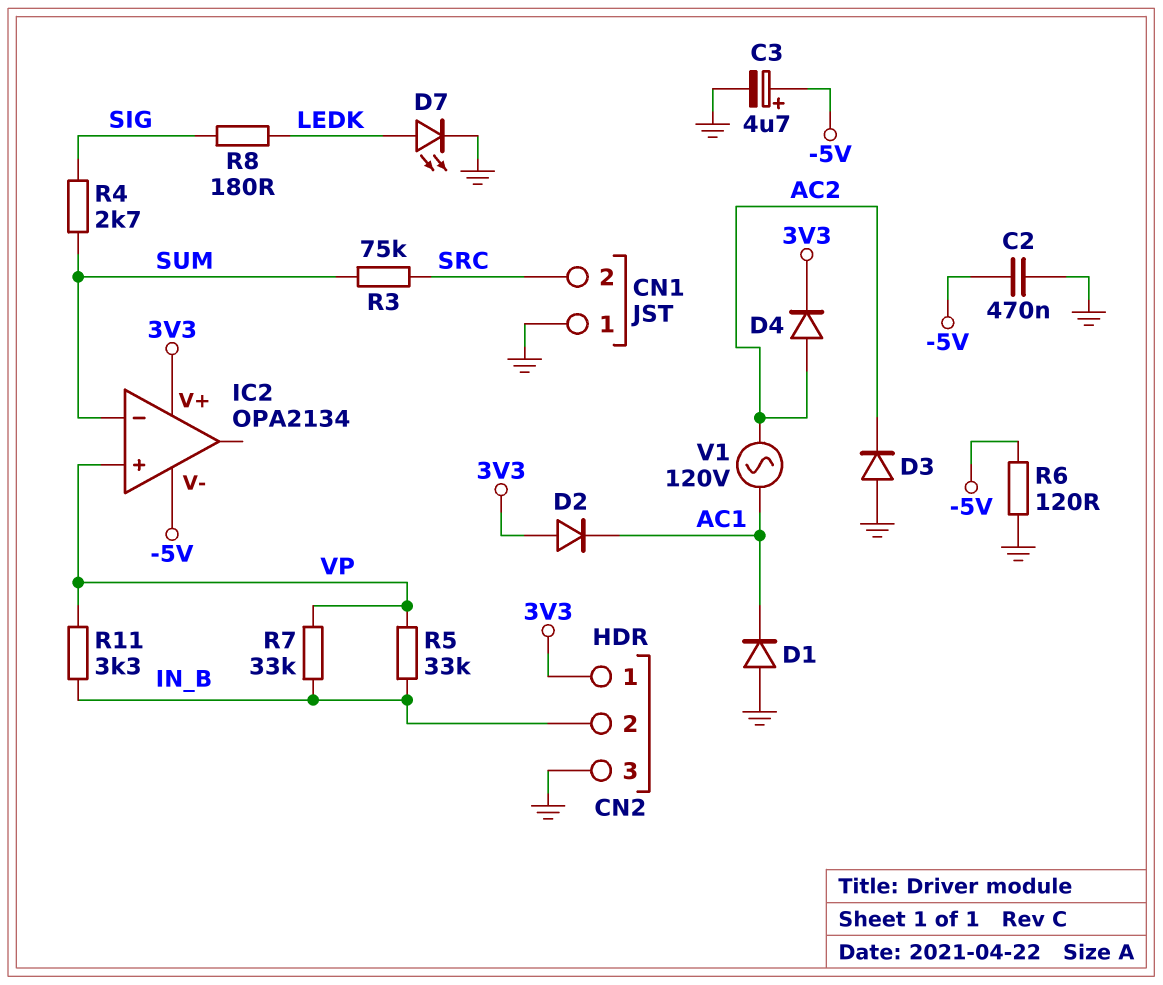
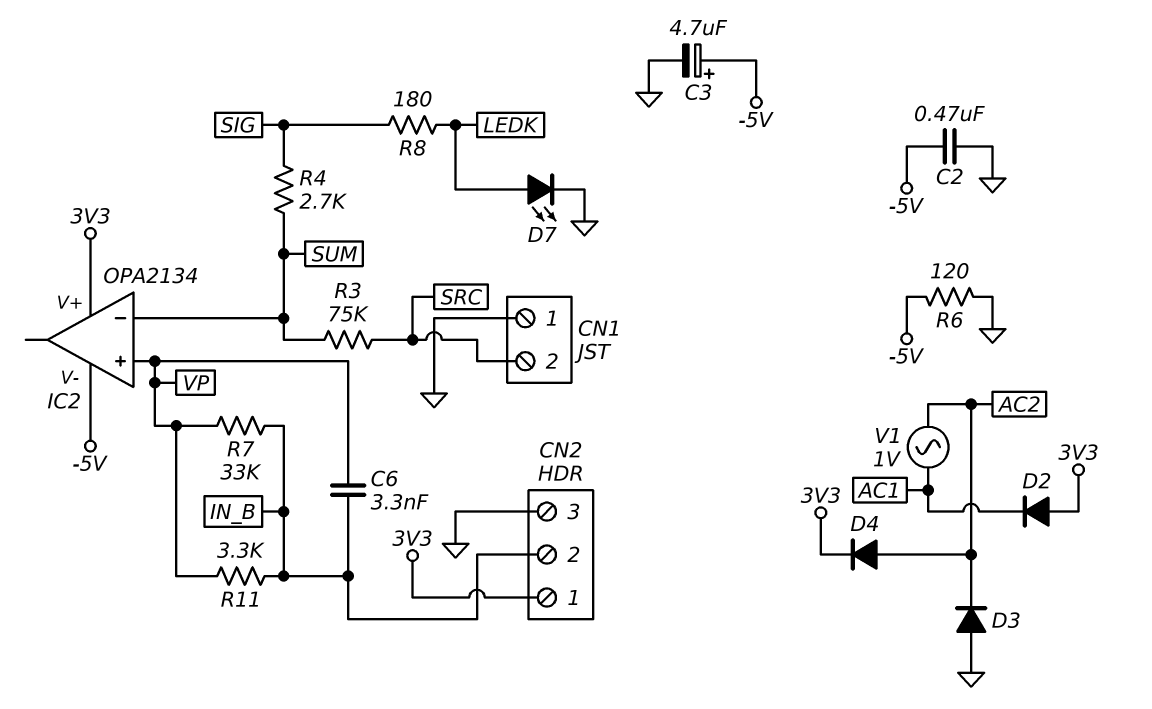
C6: none -> 3.3nF (IN_B, VP)
D1: diode (A GND, K AC1) -> none
R5: 33k (IN_B, VP) -> none
V1: AC 120V (AC1, AC2) -> AC 1V (AC1, AC2)

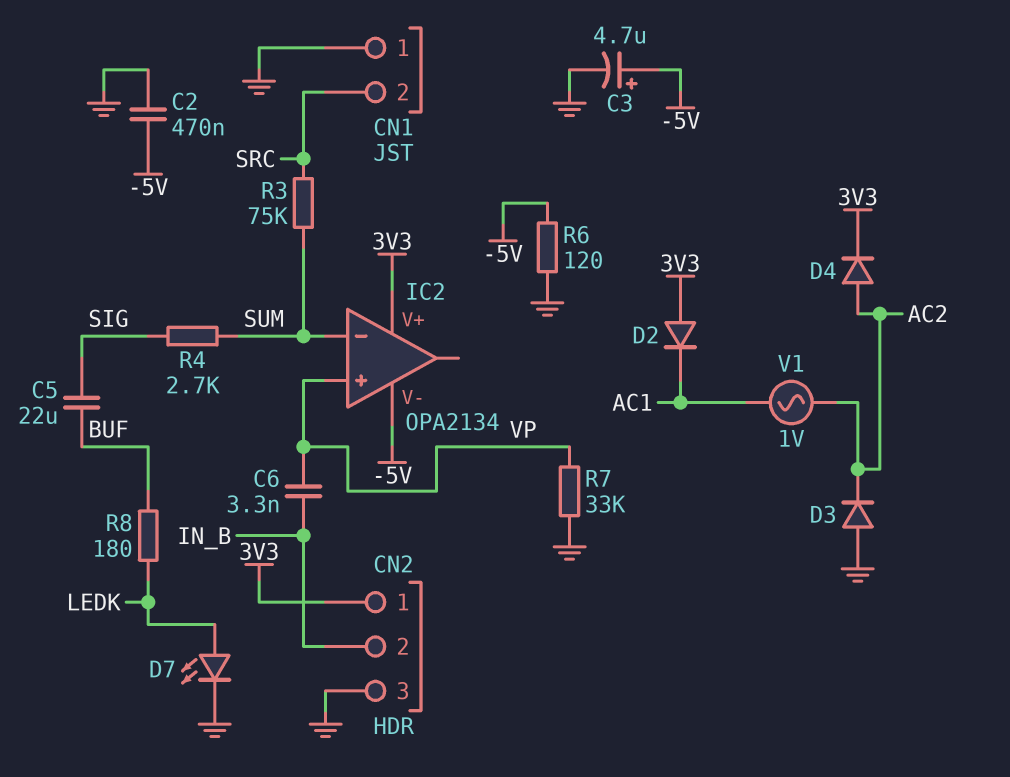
C5: none -> 22uF (BUF, SIG)
R7: 33k (IN_B, VP) -> 33k (GND, VP)
R8: 180 (LEDK, SIG) -> 180 (BUF, LEDK)
R11: 3.3k (IN_B, VP) -> none

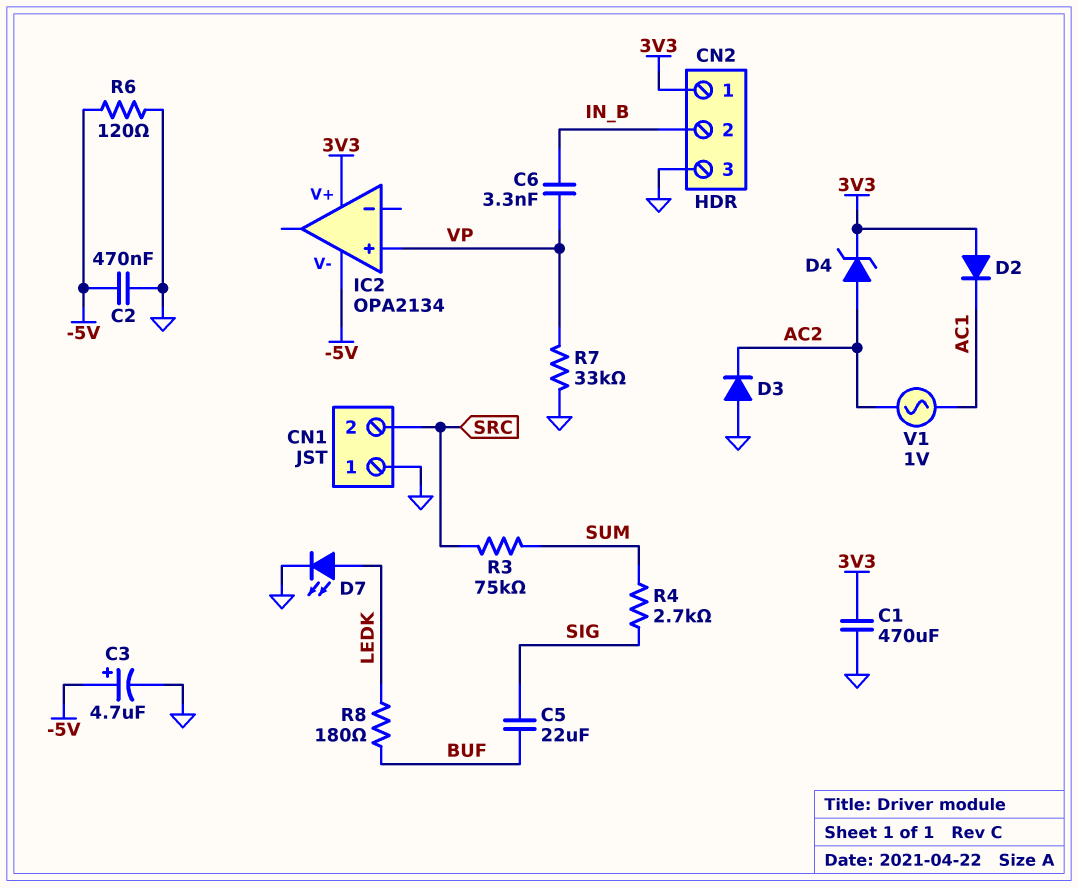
C1: none -> 470uF (3V3, GND)
D4: diode (A AC2, K 3V3) -> zener (A AC2, K 3V3)
IC2 pin in-: SUM -> none

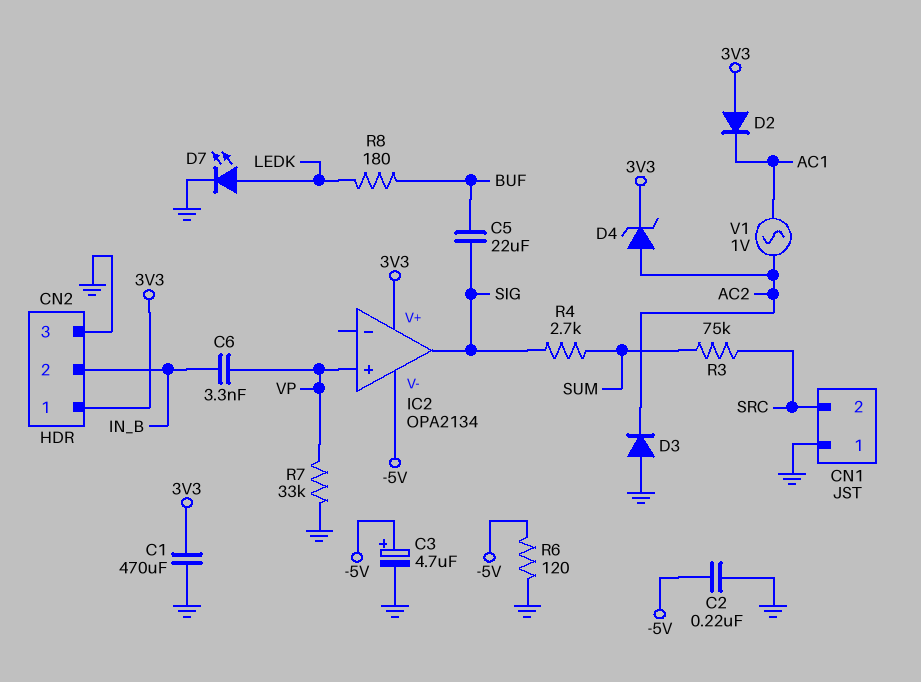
C2: 470nF (-5V, GND) -> 220nF (-5V, GND)
IC2 pin out: none -> SIG

